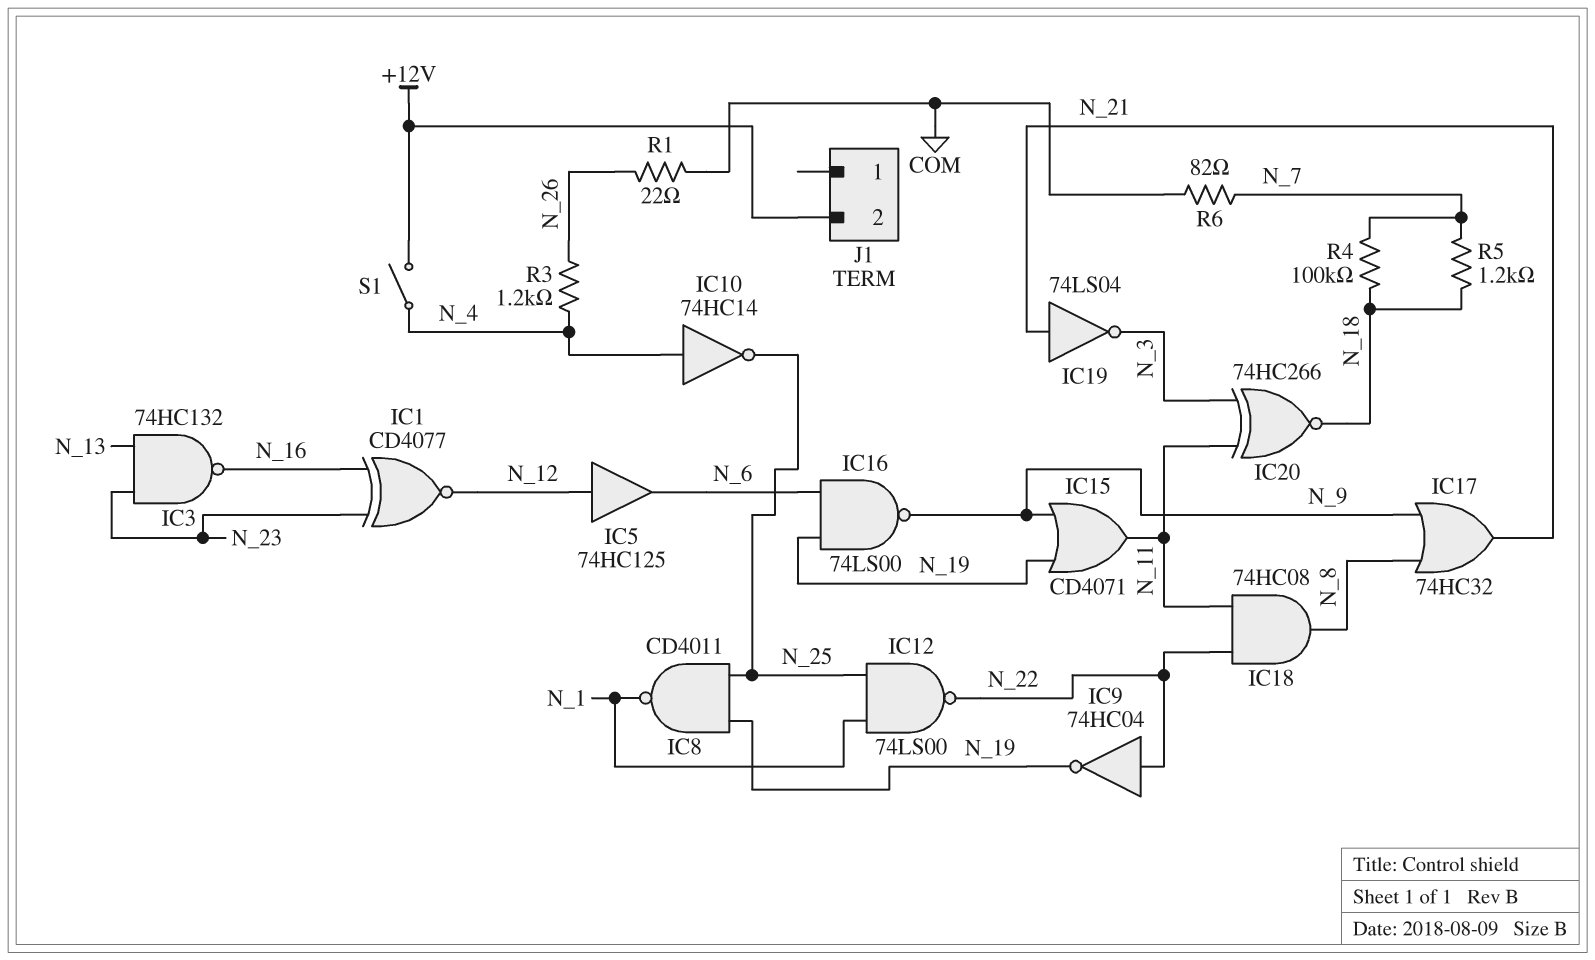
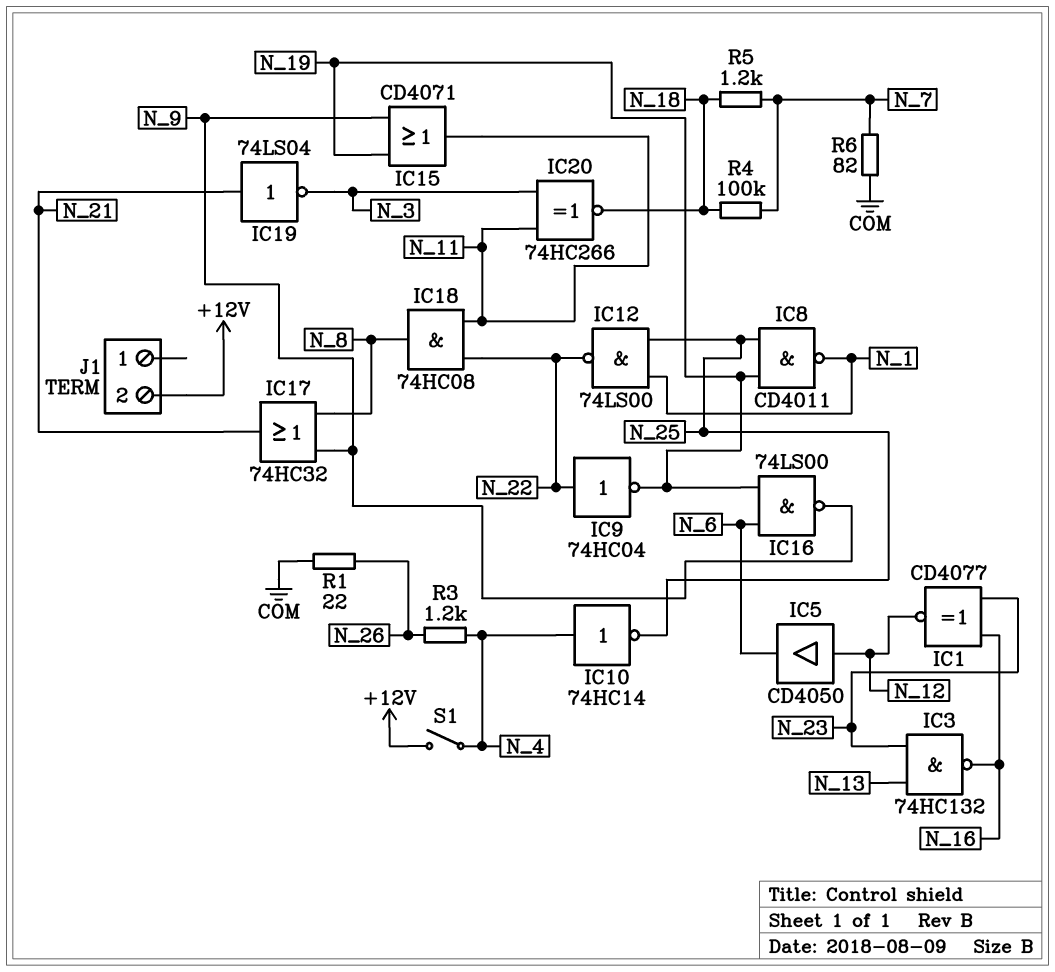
IC5: buffer 74HC125 (in N_12, out N_6) -> buffer CD4050 (in N_12, out N_6)

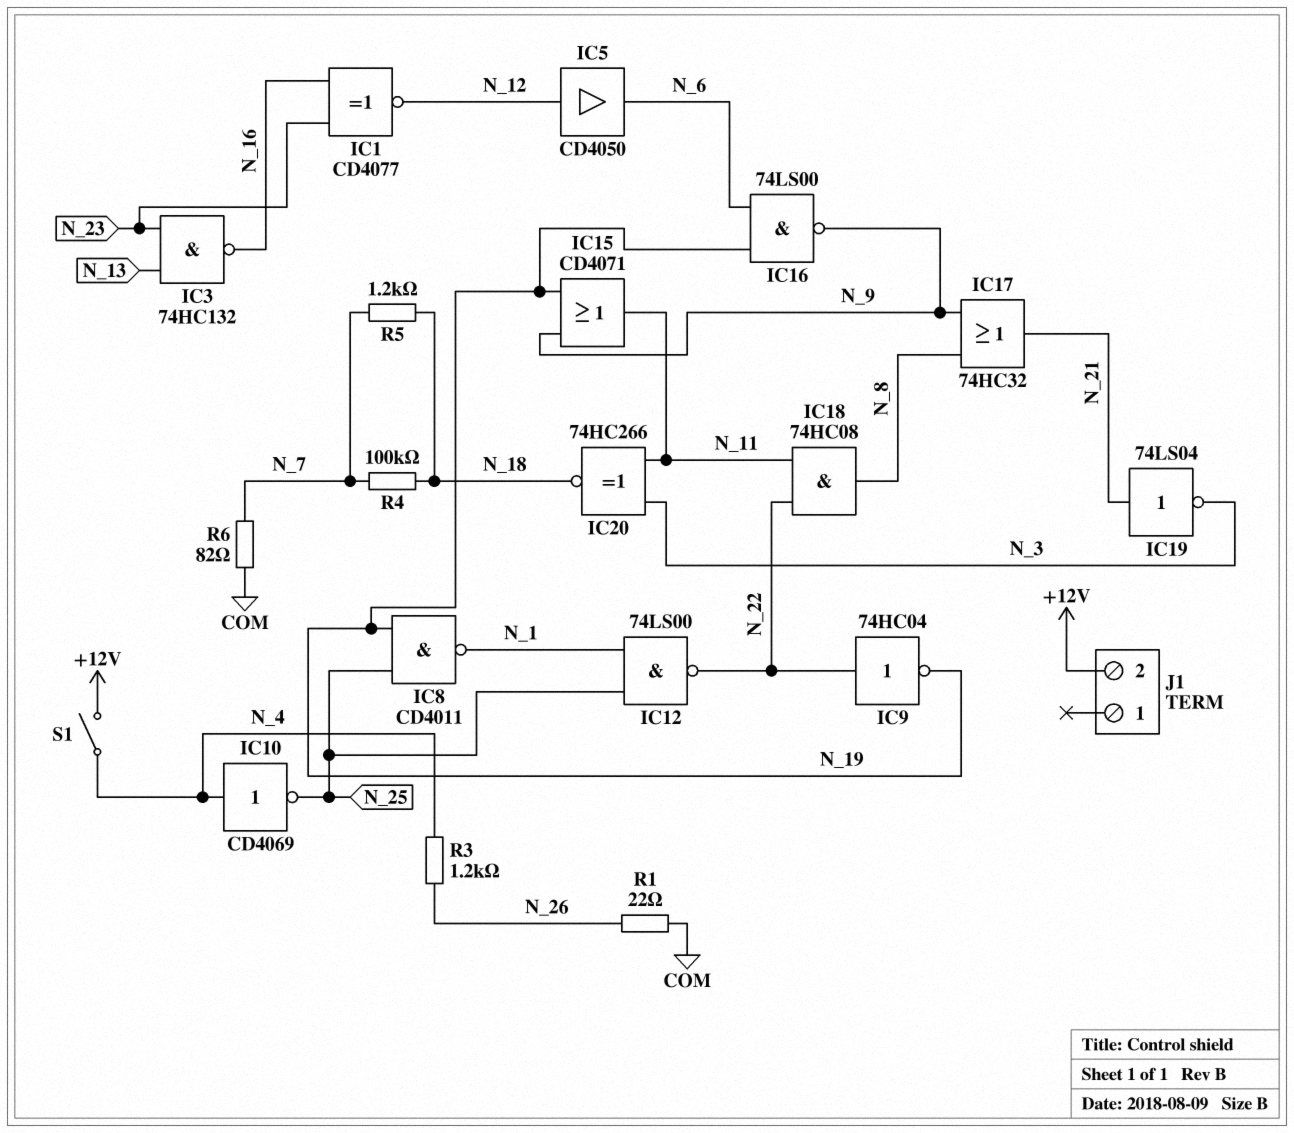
IC10: NOT 74HC14 (in N_4, out N_25) -> NOT CD4069 (in N_4, out N_25)

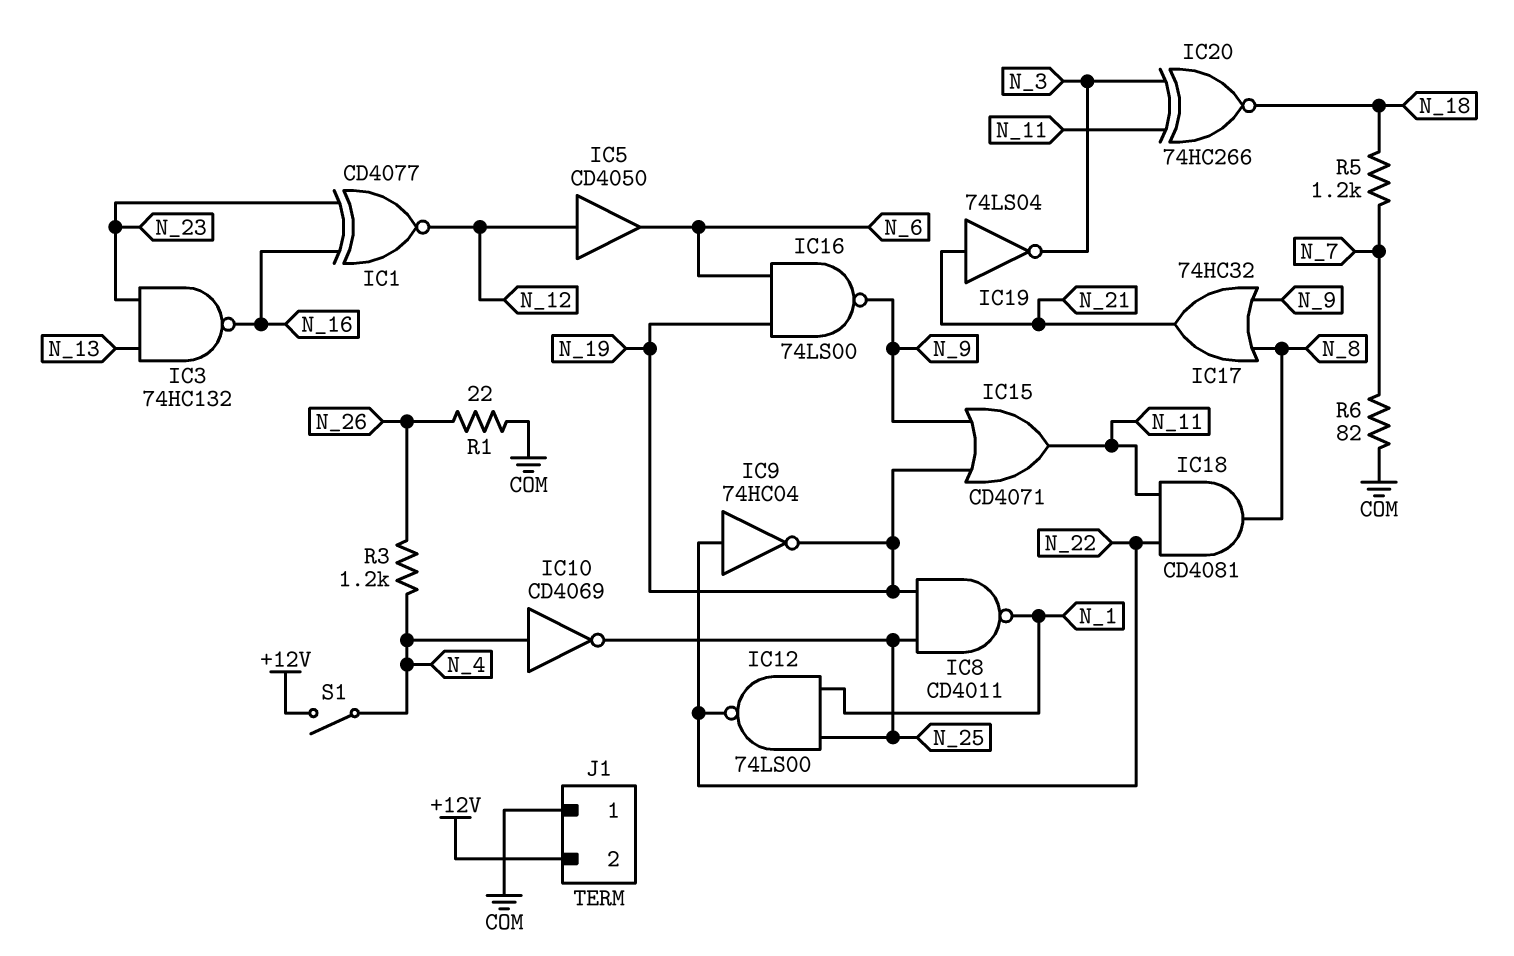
IC18: AND 74HC08 (in N_11, in N_22, out N_8) -> AND CD4081 (in N_11, in N_22, out N_8)
J1 pin 1: none -> COM
R4: 100k (N_7, N_18) -> none

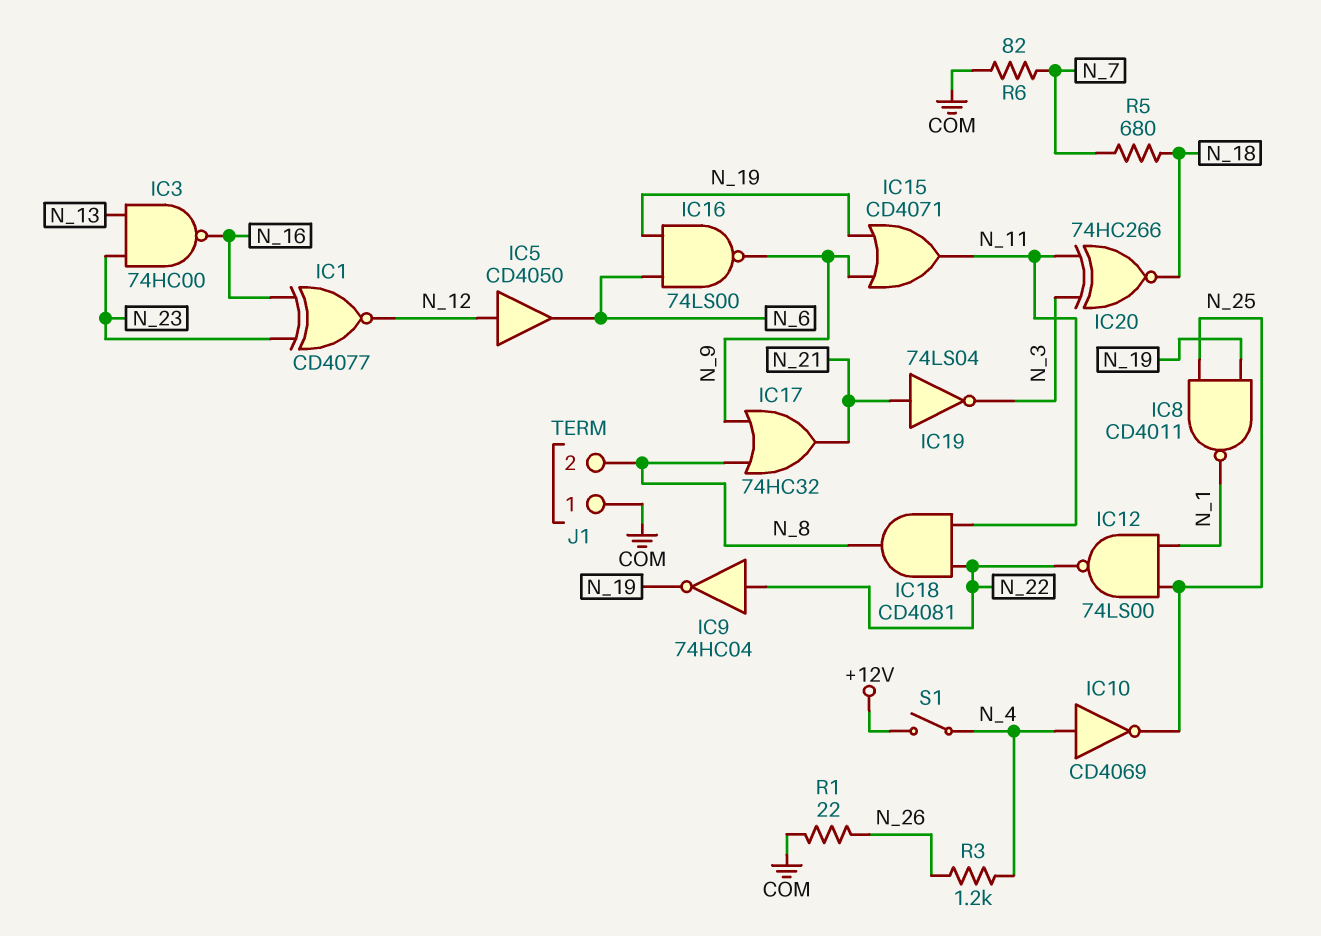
IC3: NAND 74HC132 (in N_13, in N_23, out N_16) -> NAND 74HC00 (in N_13, in N_23, out N_16)
J1 pin 2: +12V -> N_8
R5: 1.2k (N_7, N_18) -> 680 (N_7, N_18)

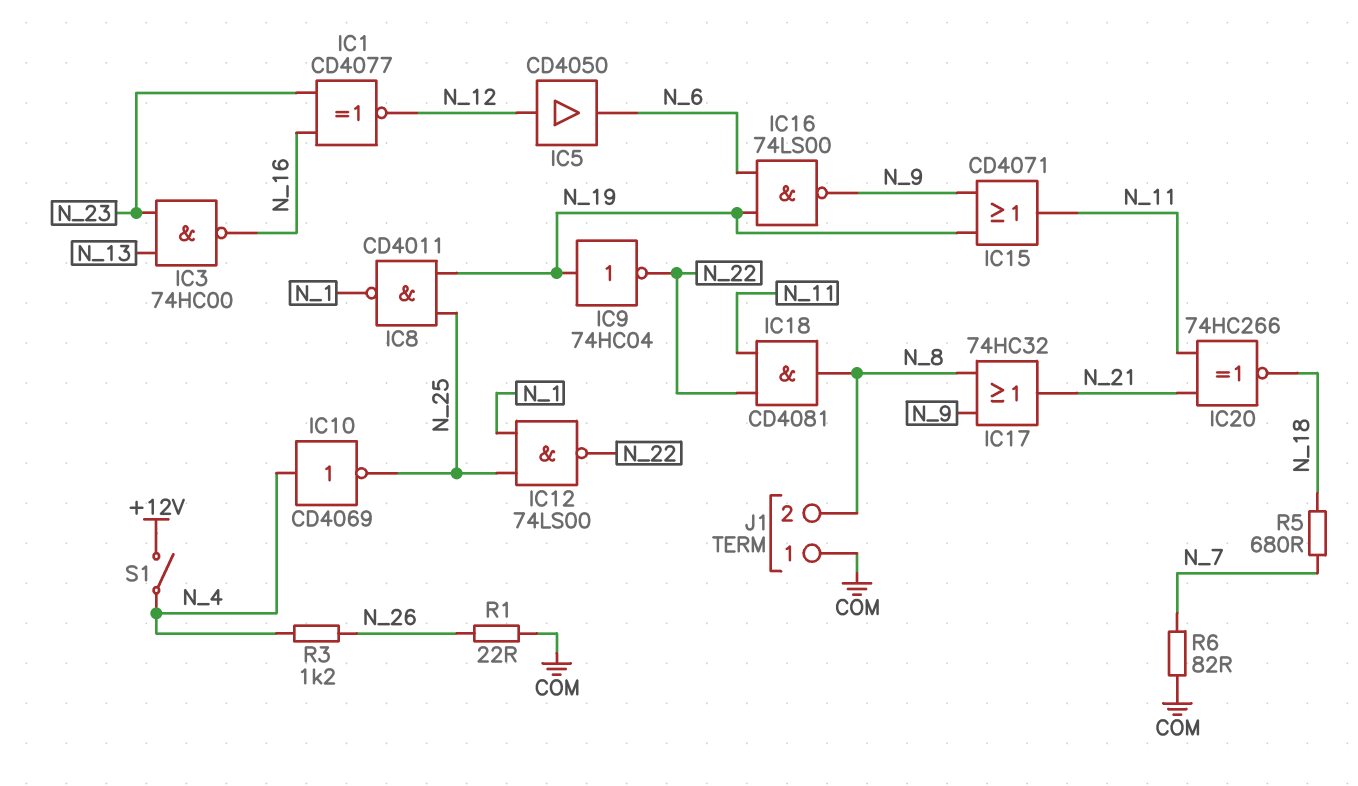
IC9: NOT 74HC04 (in N_22, out N_19) -> NOT 74HC04 (in N_19, out N_22)
IC19: NOT 74LS04 (in N_21, out N_3) -> none
IC20: XNOR 74HC266 (in N_3, in N_11, out N_18) -> XNOR 74HC266 (in N_11, in N_21, out N_18)

